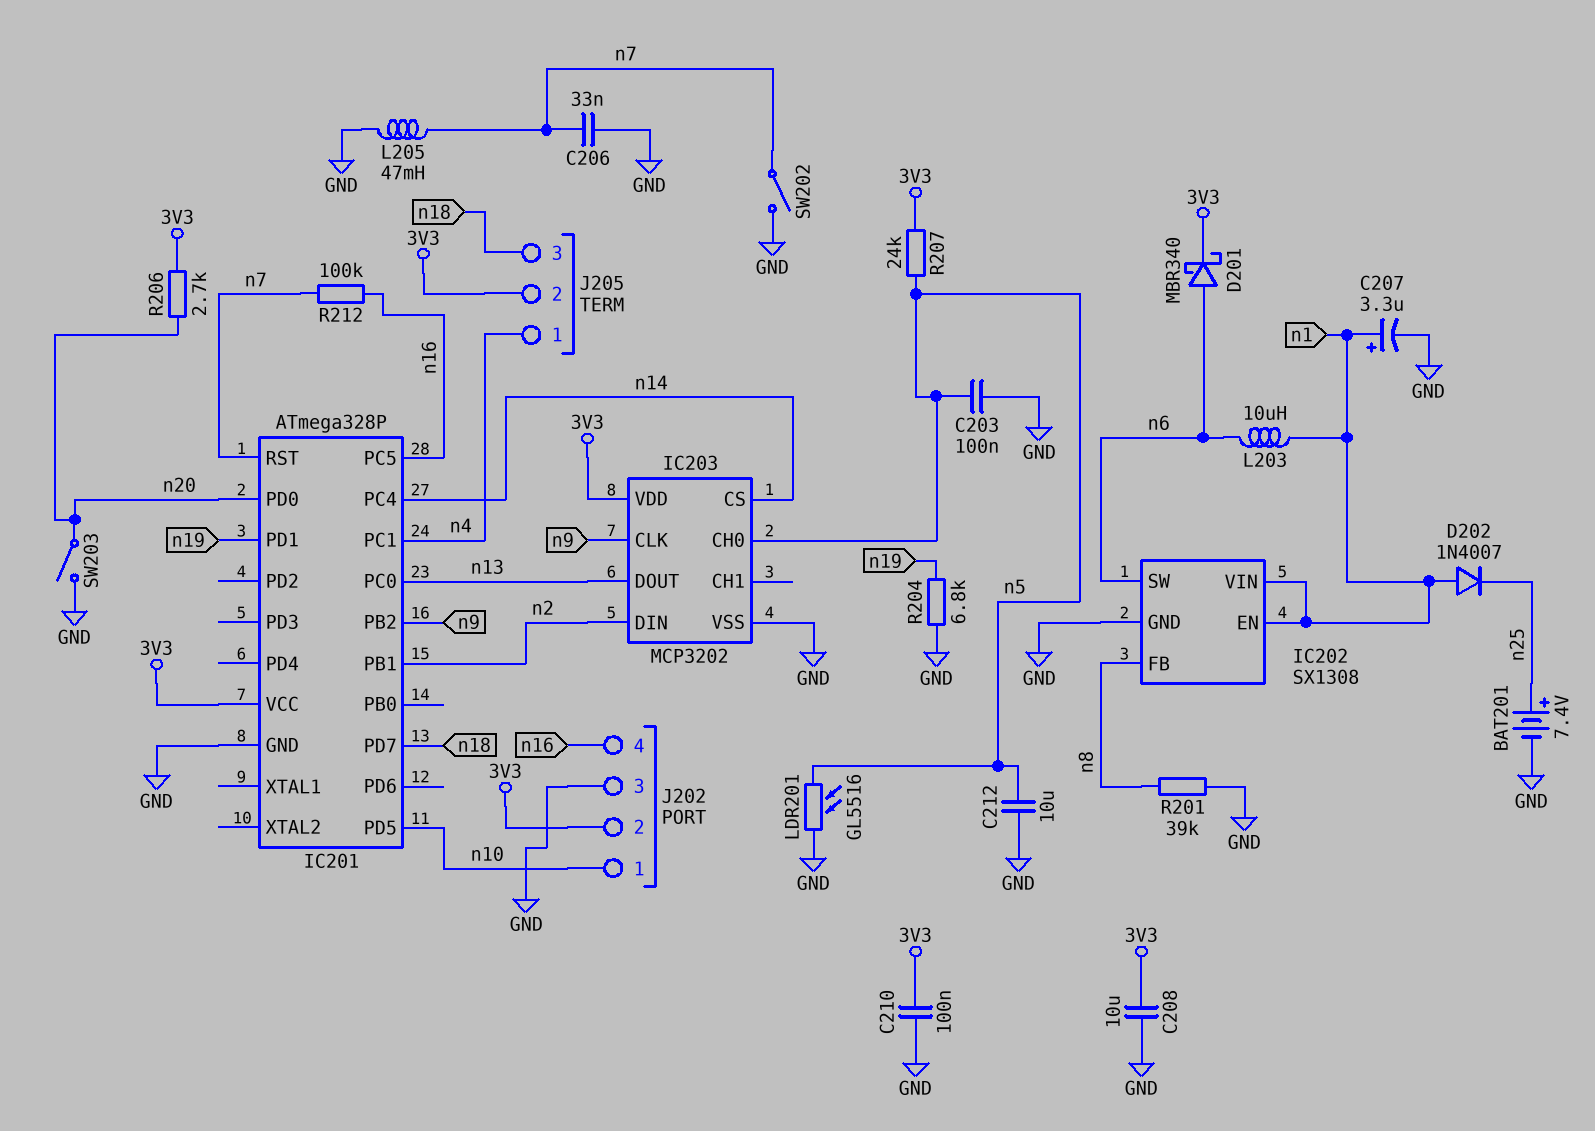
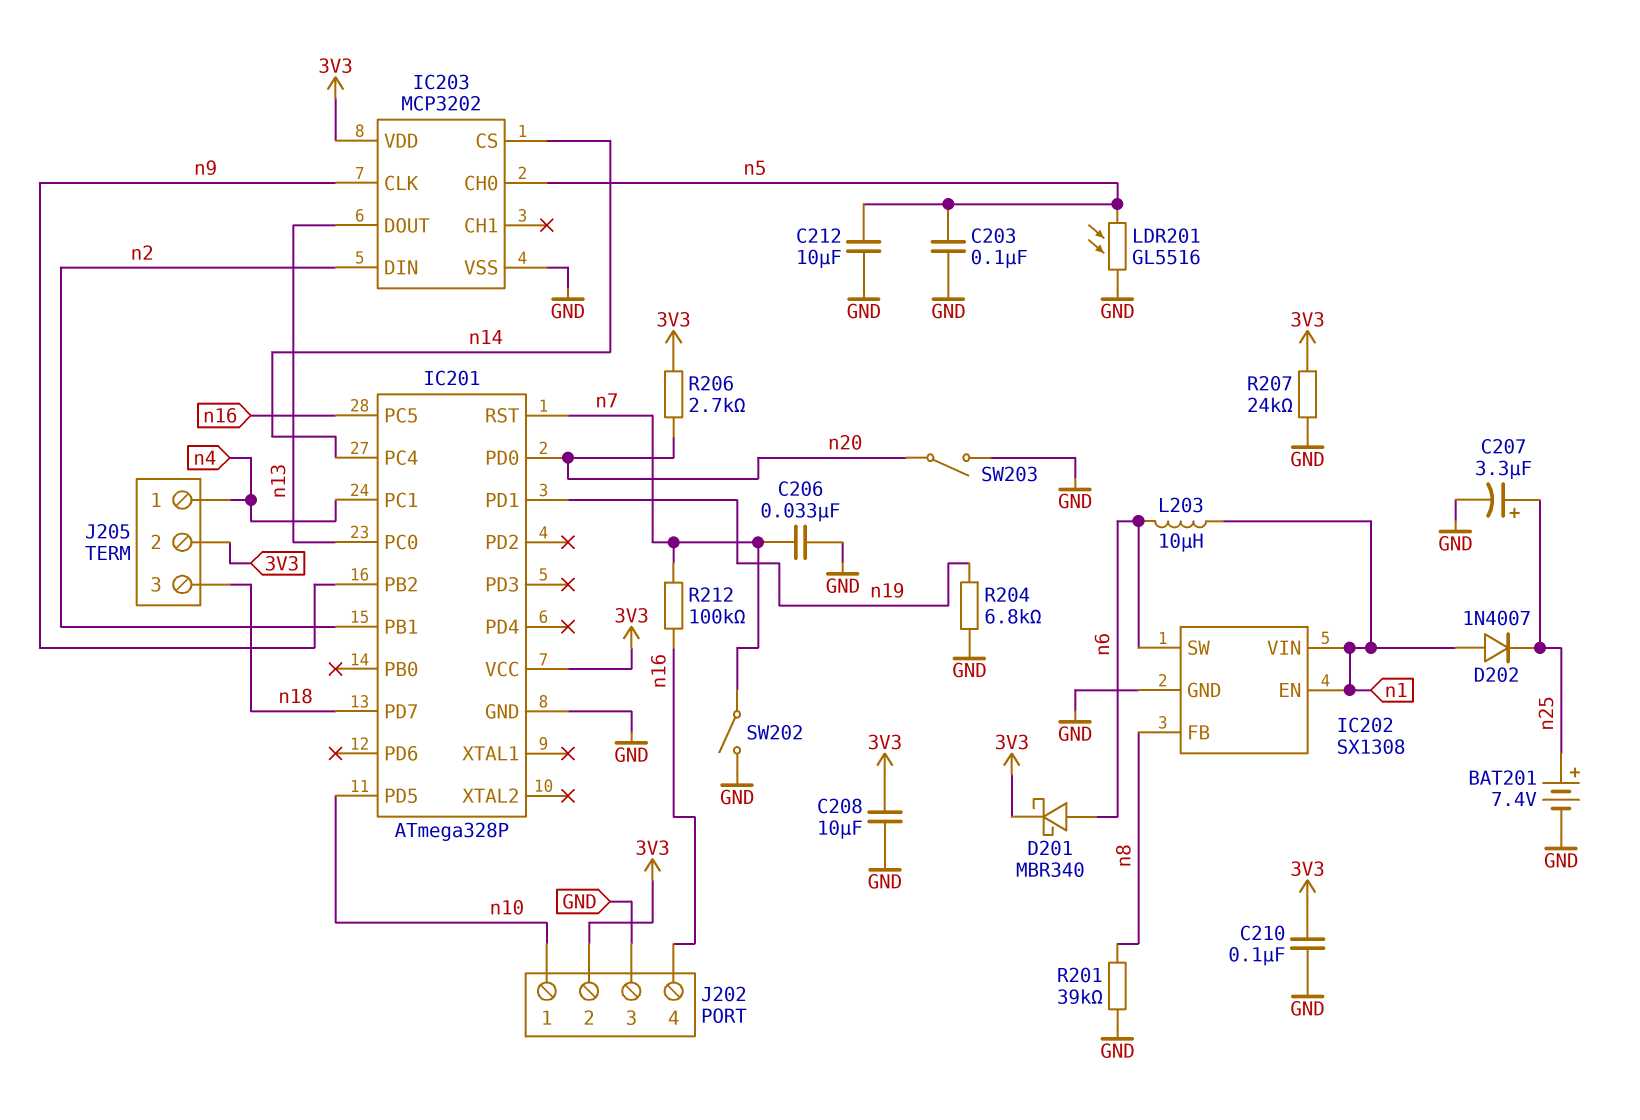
C207: 3.3uF (plus n1, minus GND) -> 3.3uF (plus n25, minus GND)
L205: 47mH (GND, n7) -> none
R207: 24k (3V3, n5) -> 24k (3V3, GND)

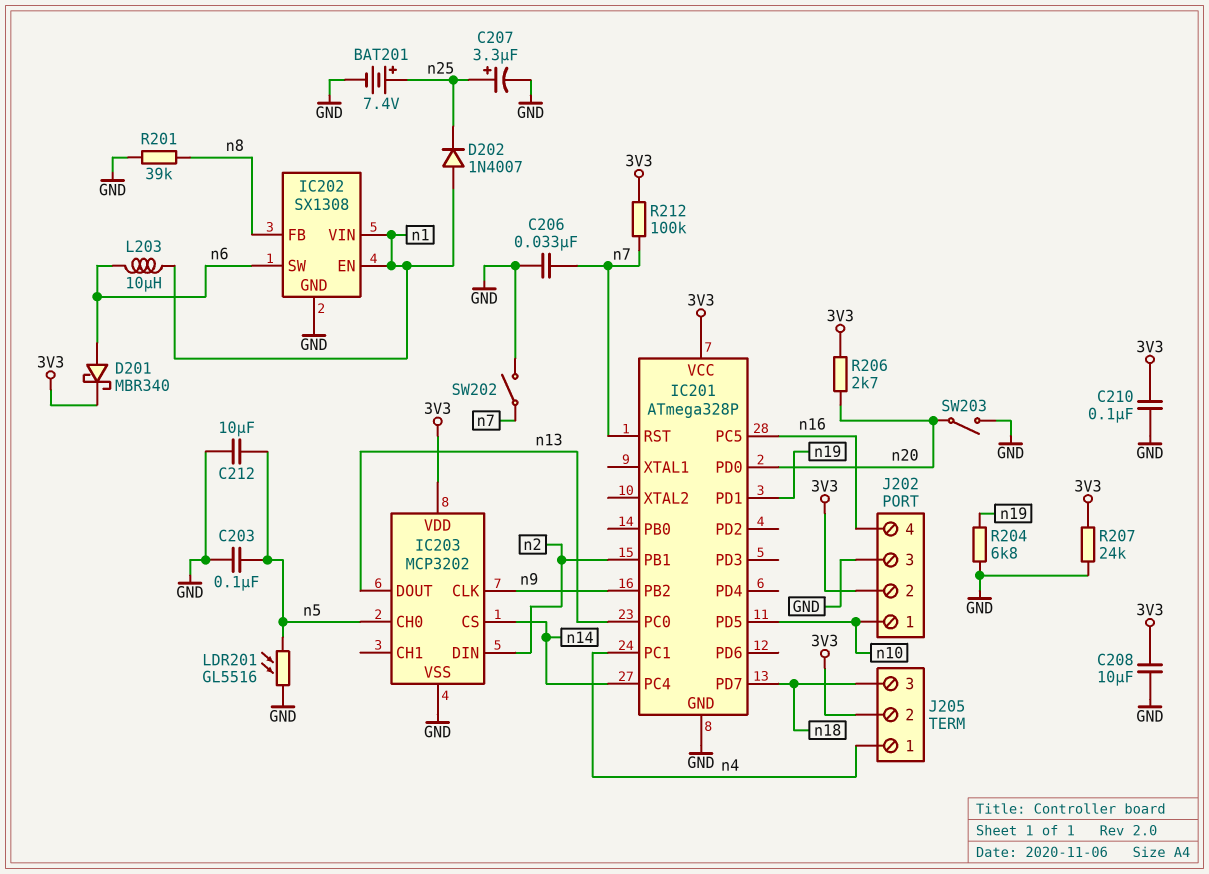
R212: 100k (n7, n16) -> 100k (3V3, n7)

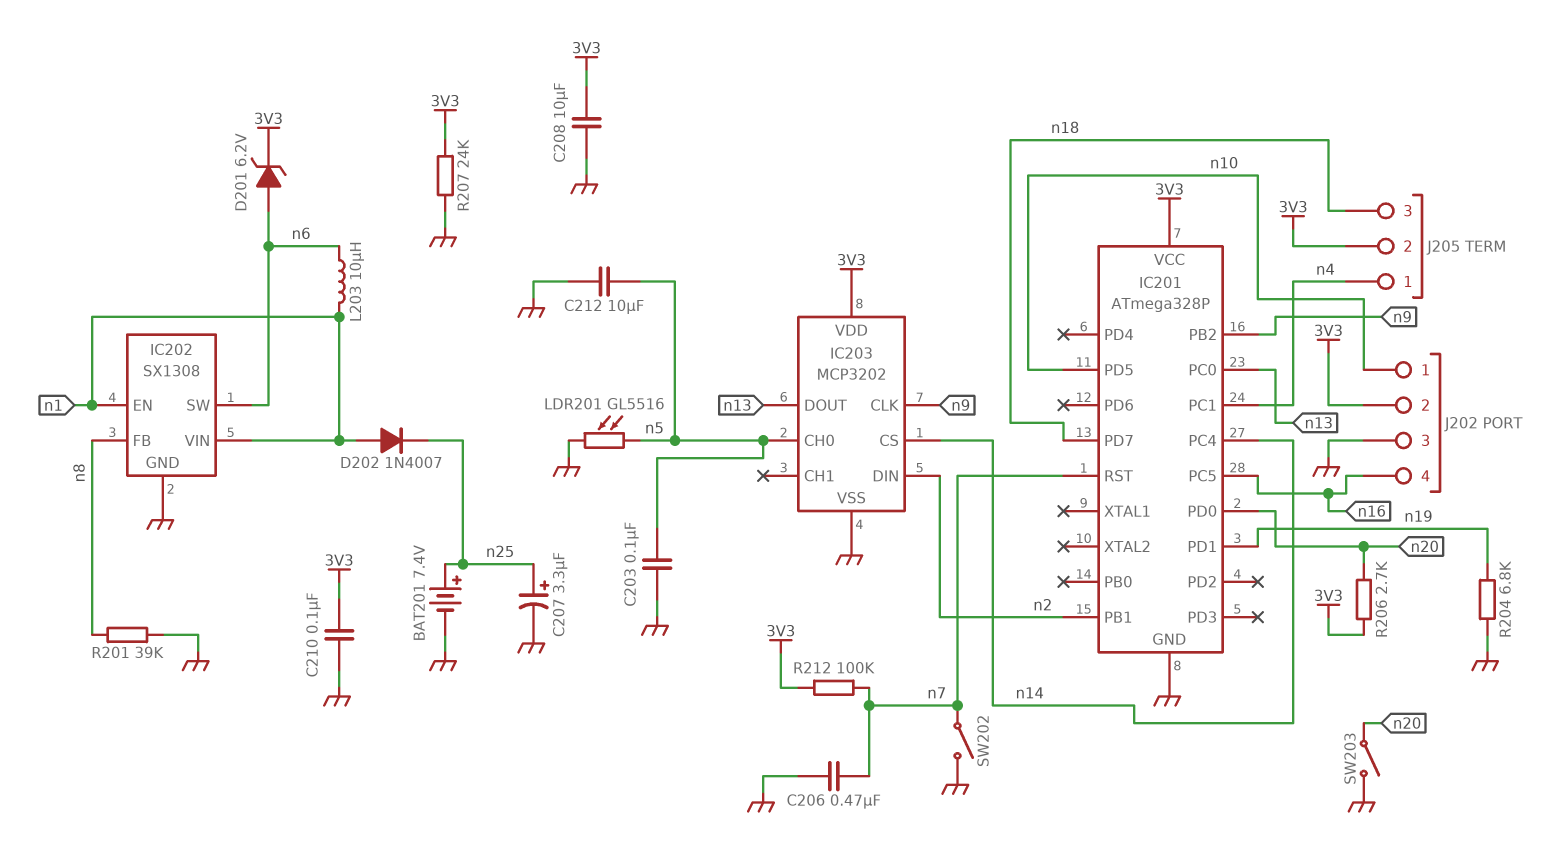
C206: 33nF (GND, n7) -> 470nF (GND, n7)
D201: schottky MBR340 (A n6, K 3V3) -> zener 6.2V (A n6, K 3V3)

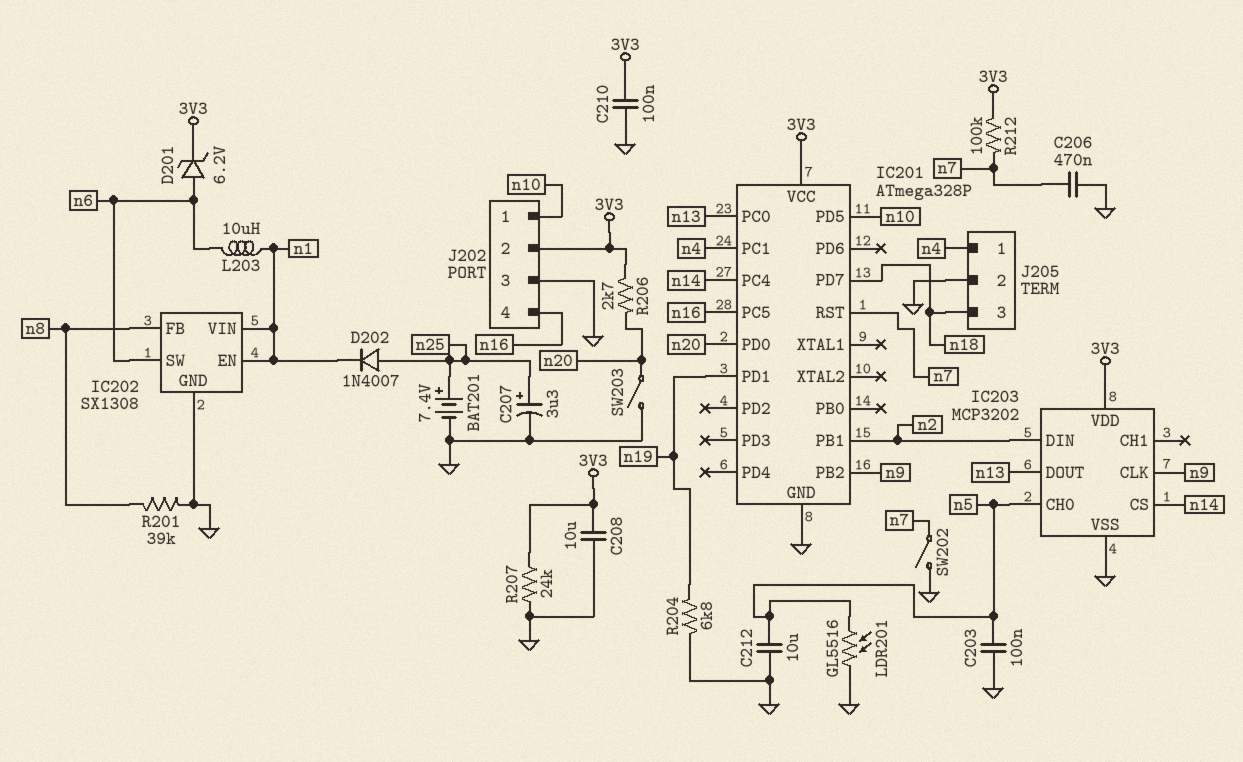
D202: diode 1N4007 (A n1, K n25) -> diode 1N4007 (A n25, K n1)
J205 pin 2: 3V3 -> GND

